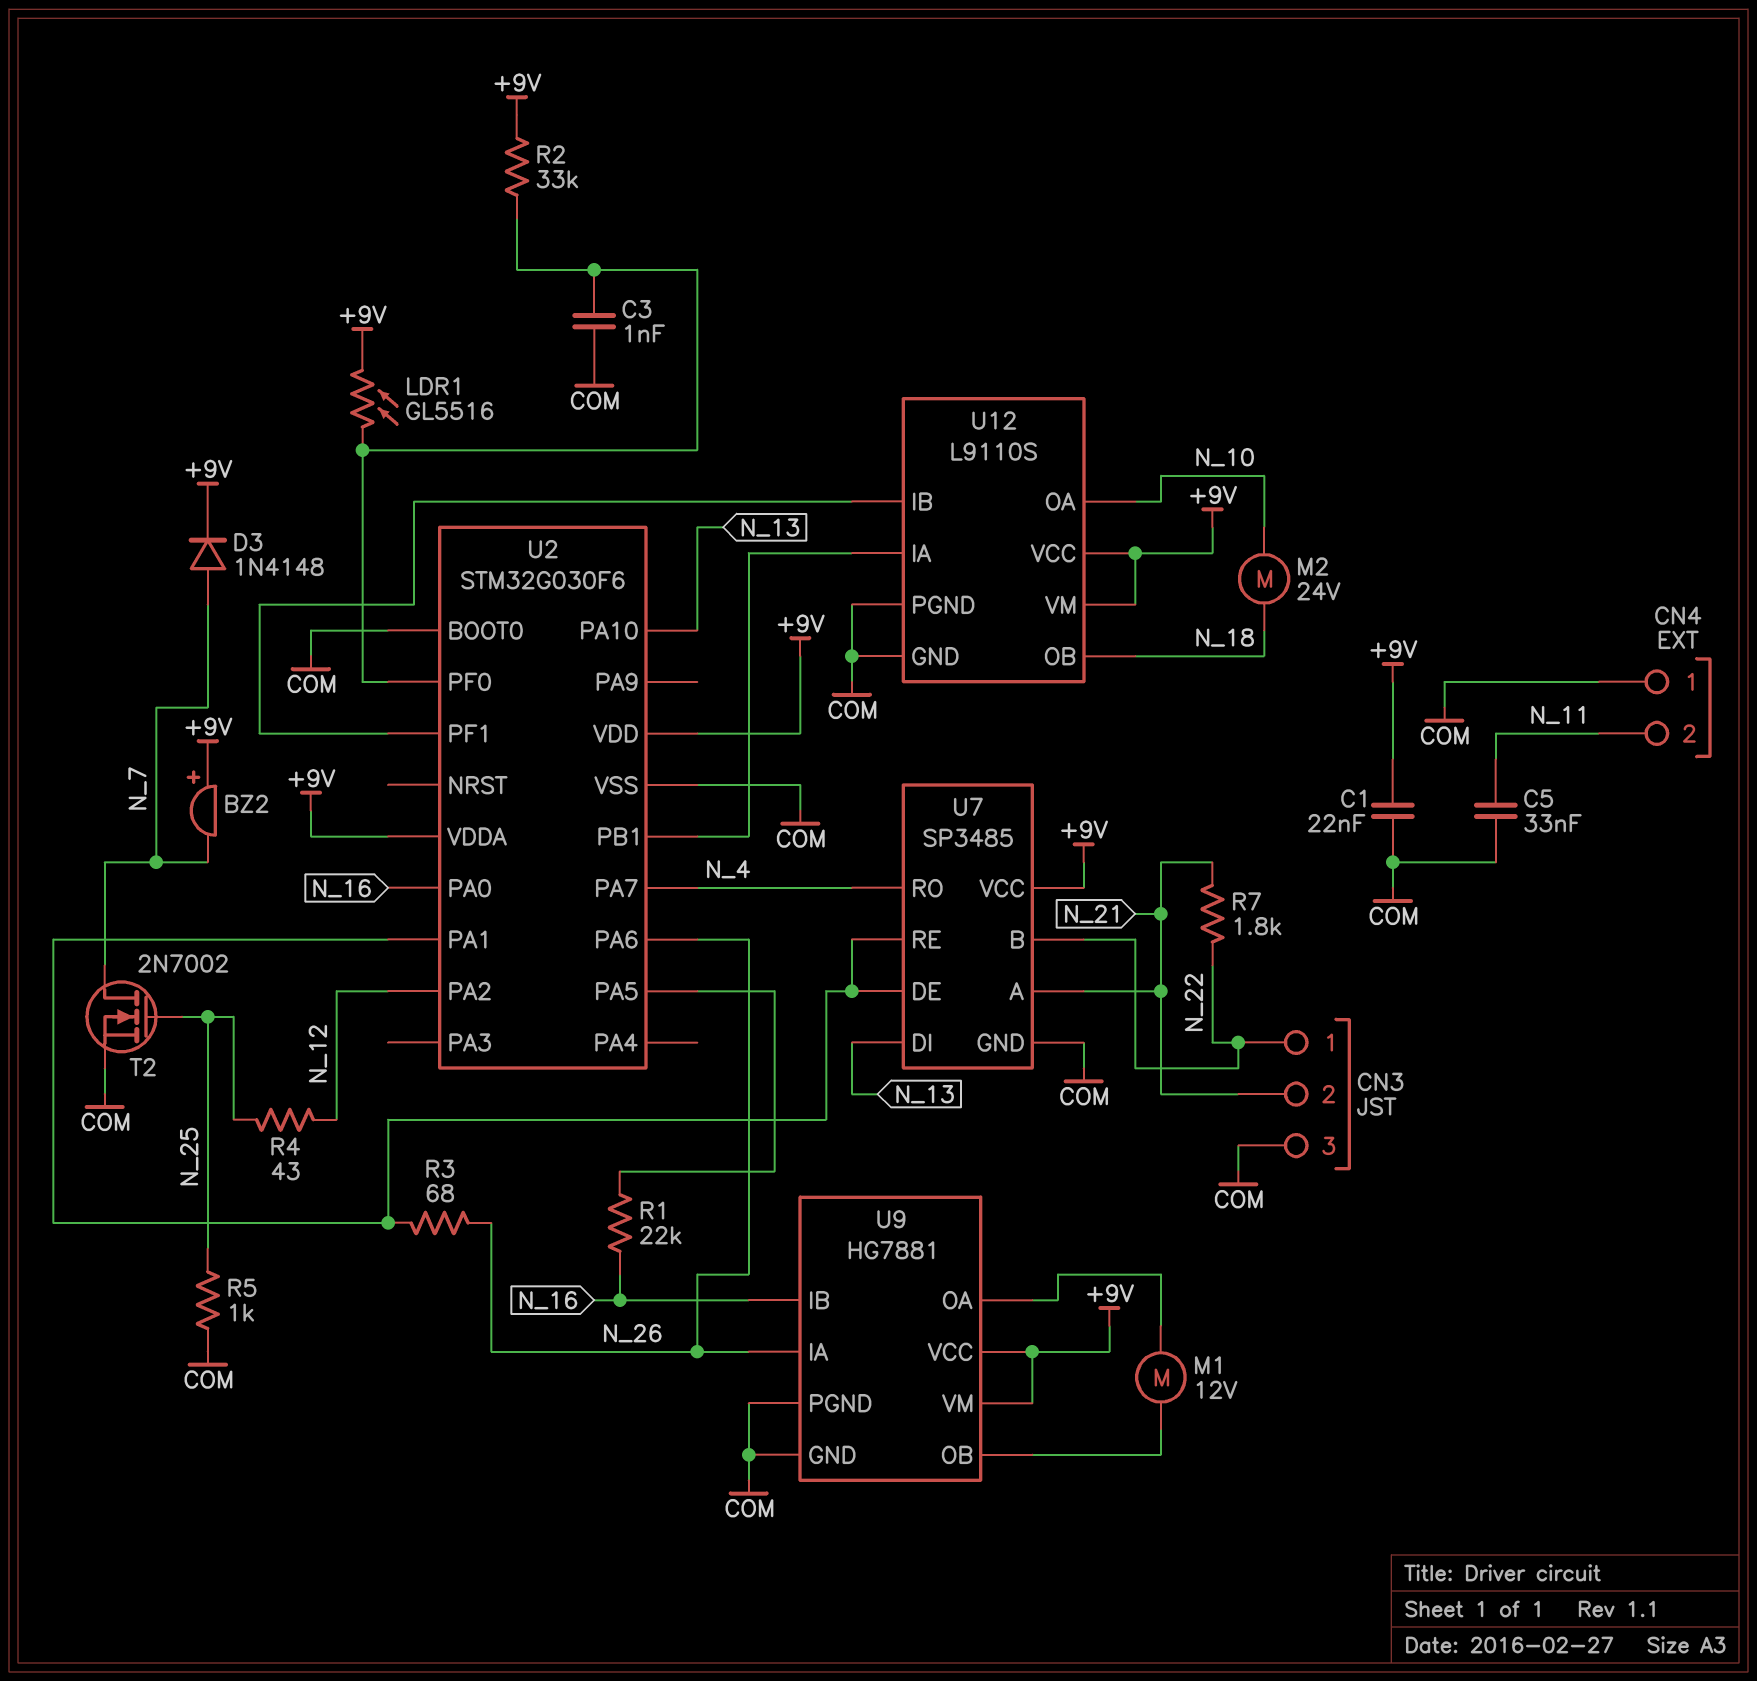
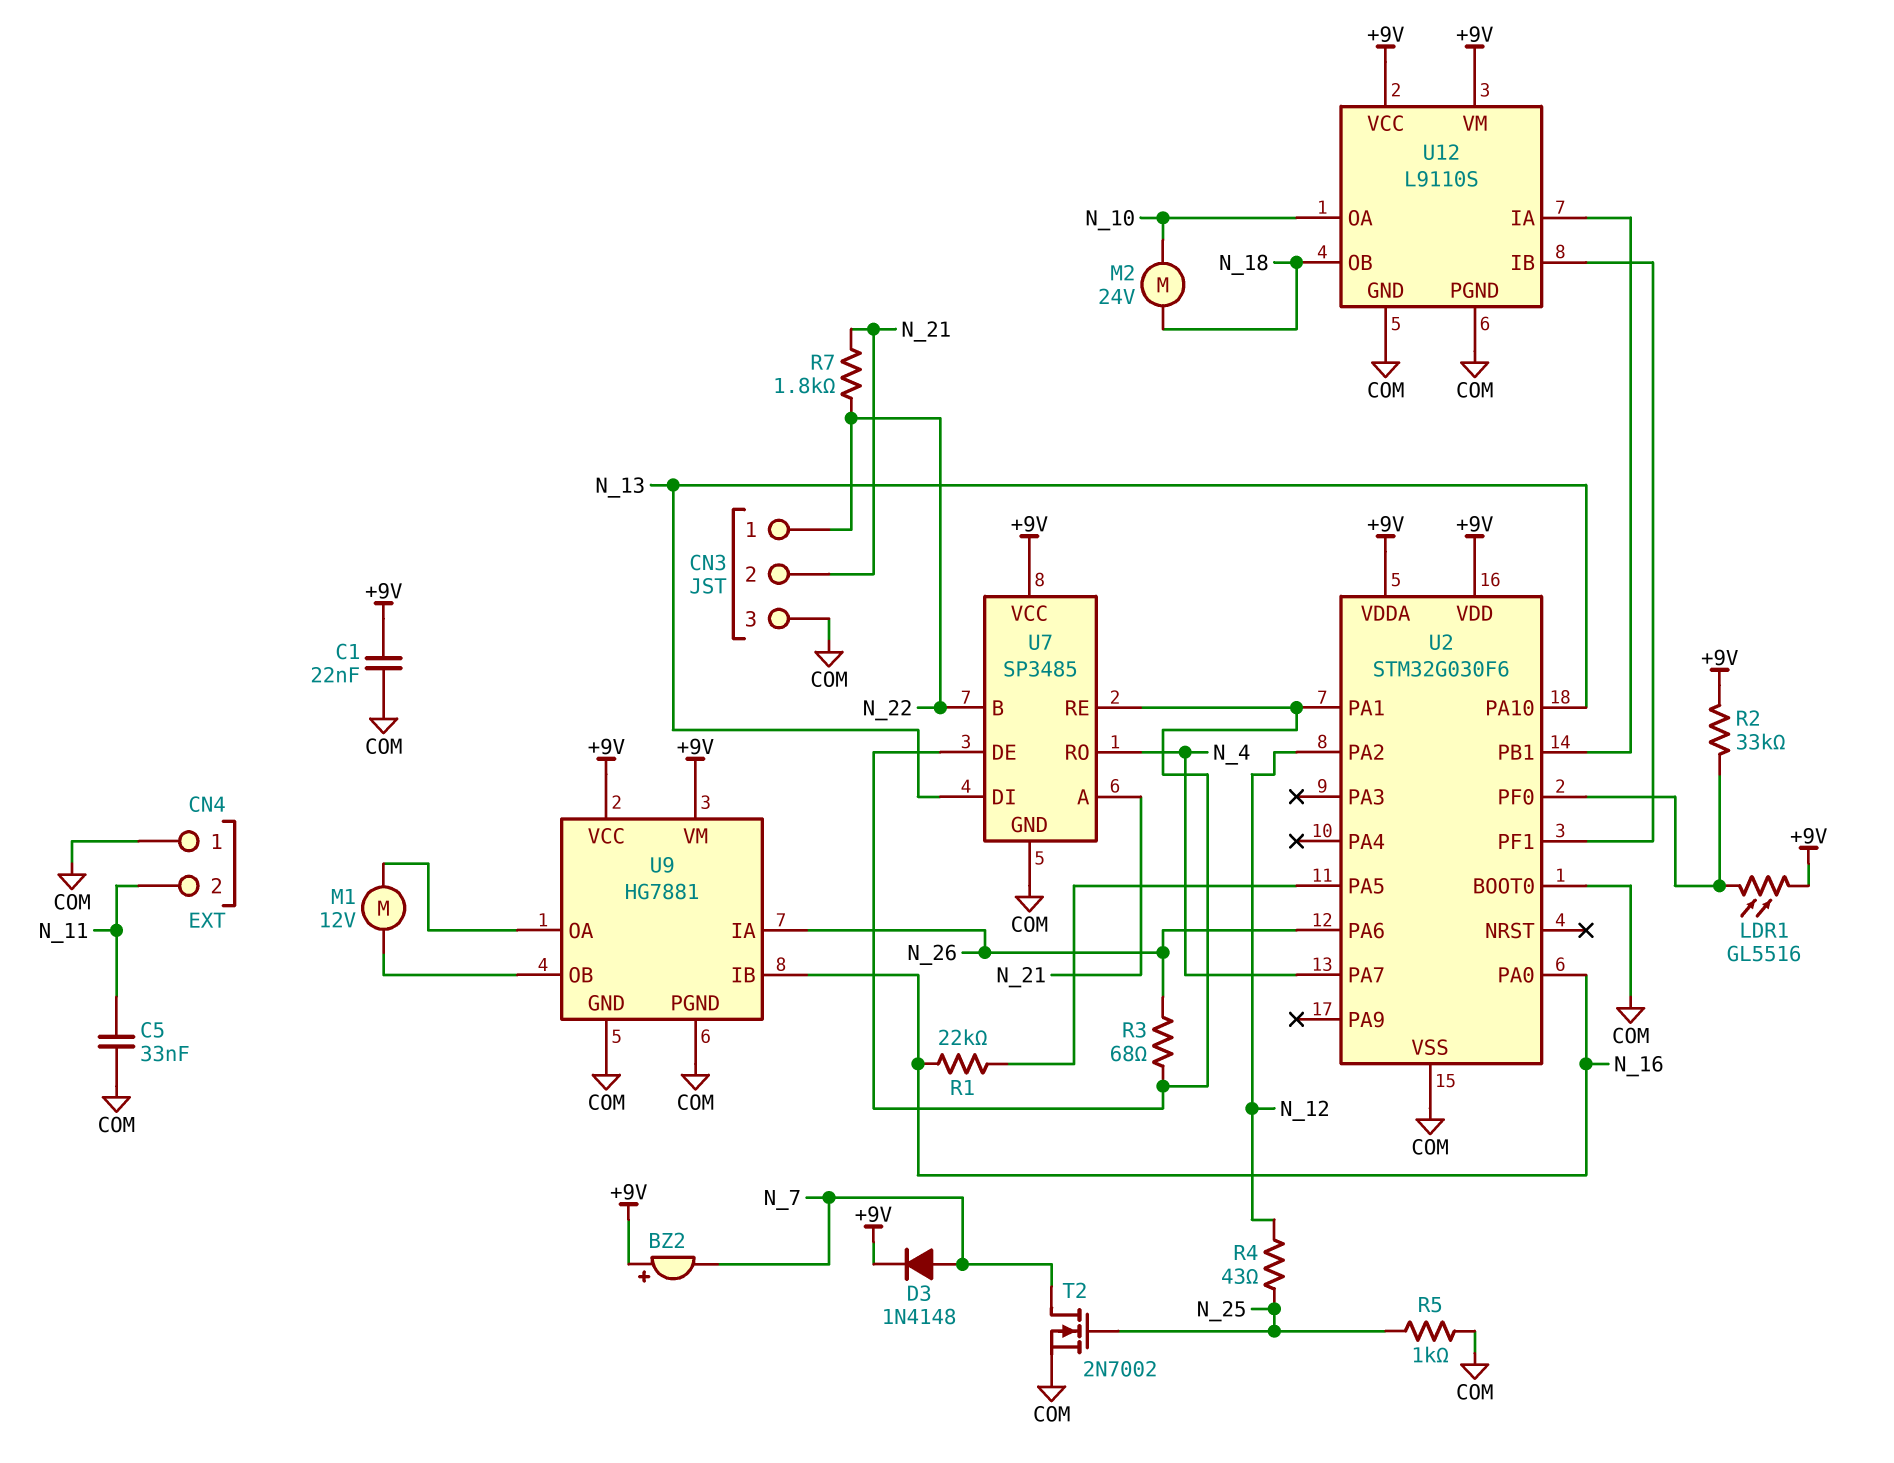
C3: 1nF (COM, U2/PF0) -> none

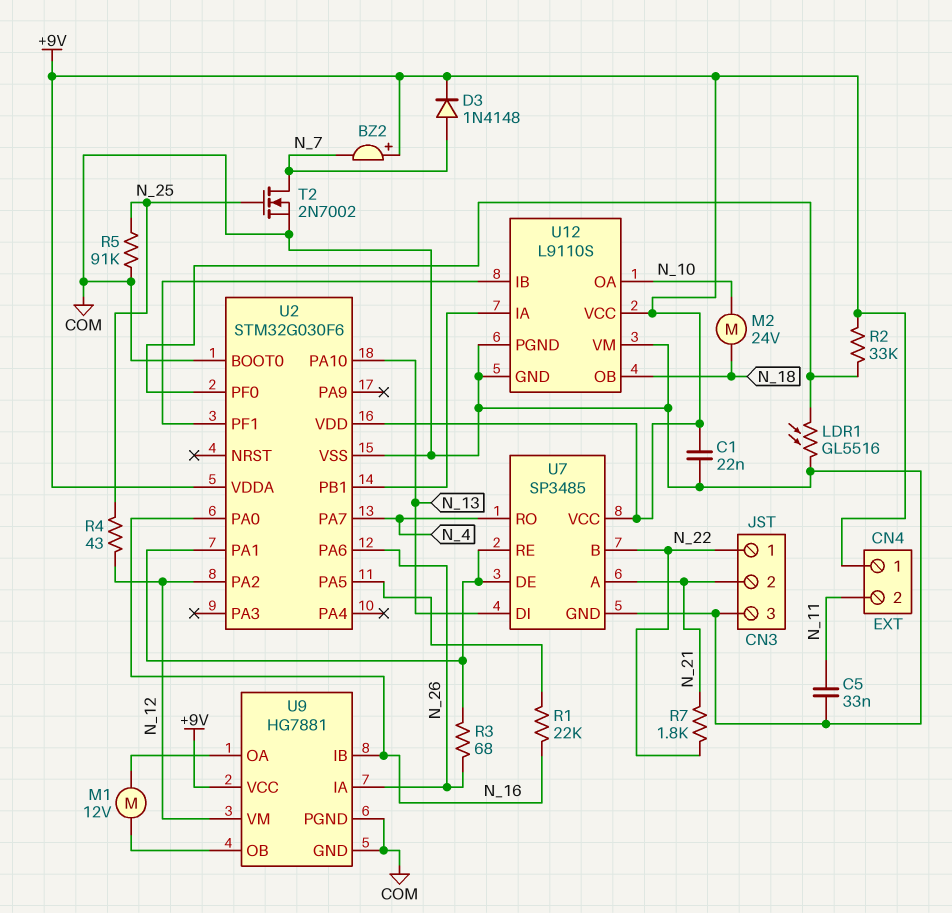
CN4 pin 1: COM -> +9V
LDR1: GL5516 (+9V, U2/PF0) -> GL5516 (COM, U2/PF0)
R5: 1k (COM, N_25) -> 91k (COM, N_25)
U9 pin VM: +9V -> N_12
U12 pin VM: +9V -> COM

